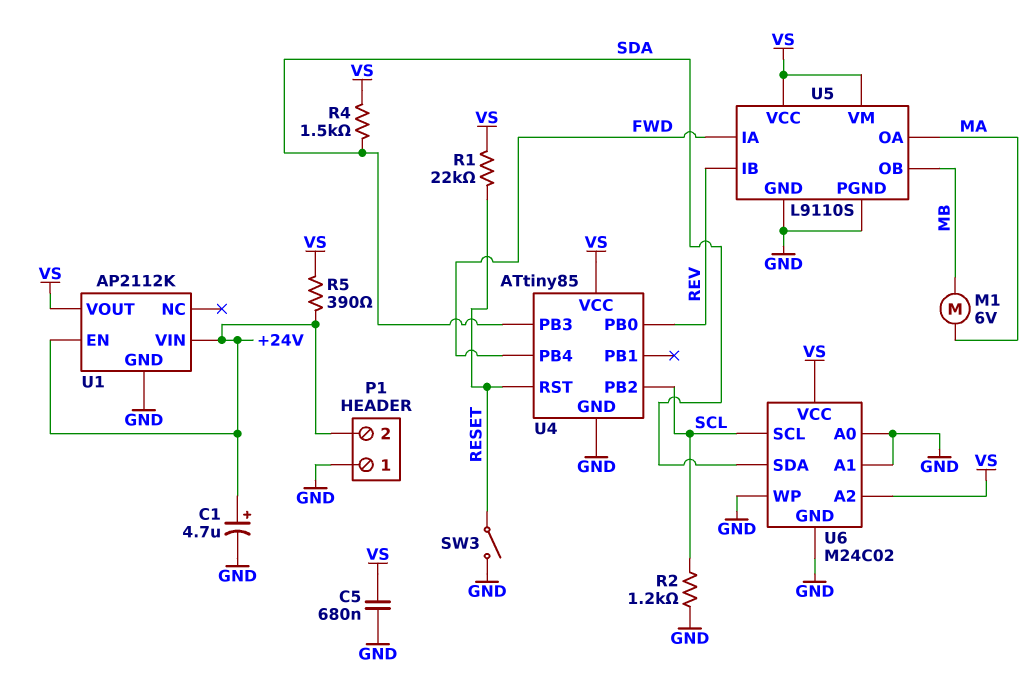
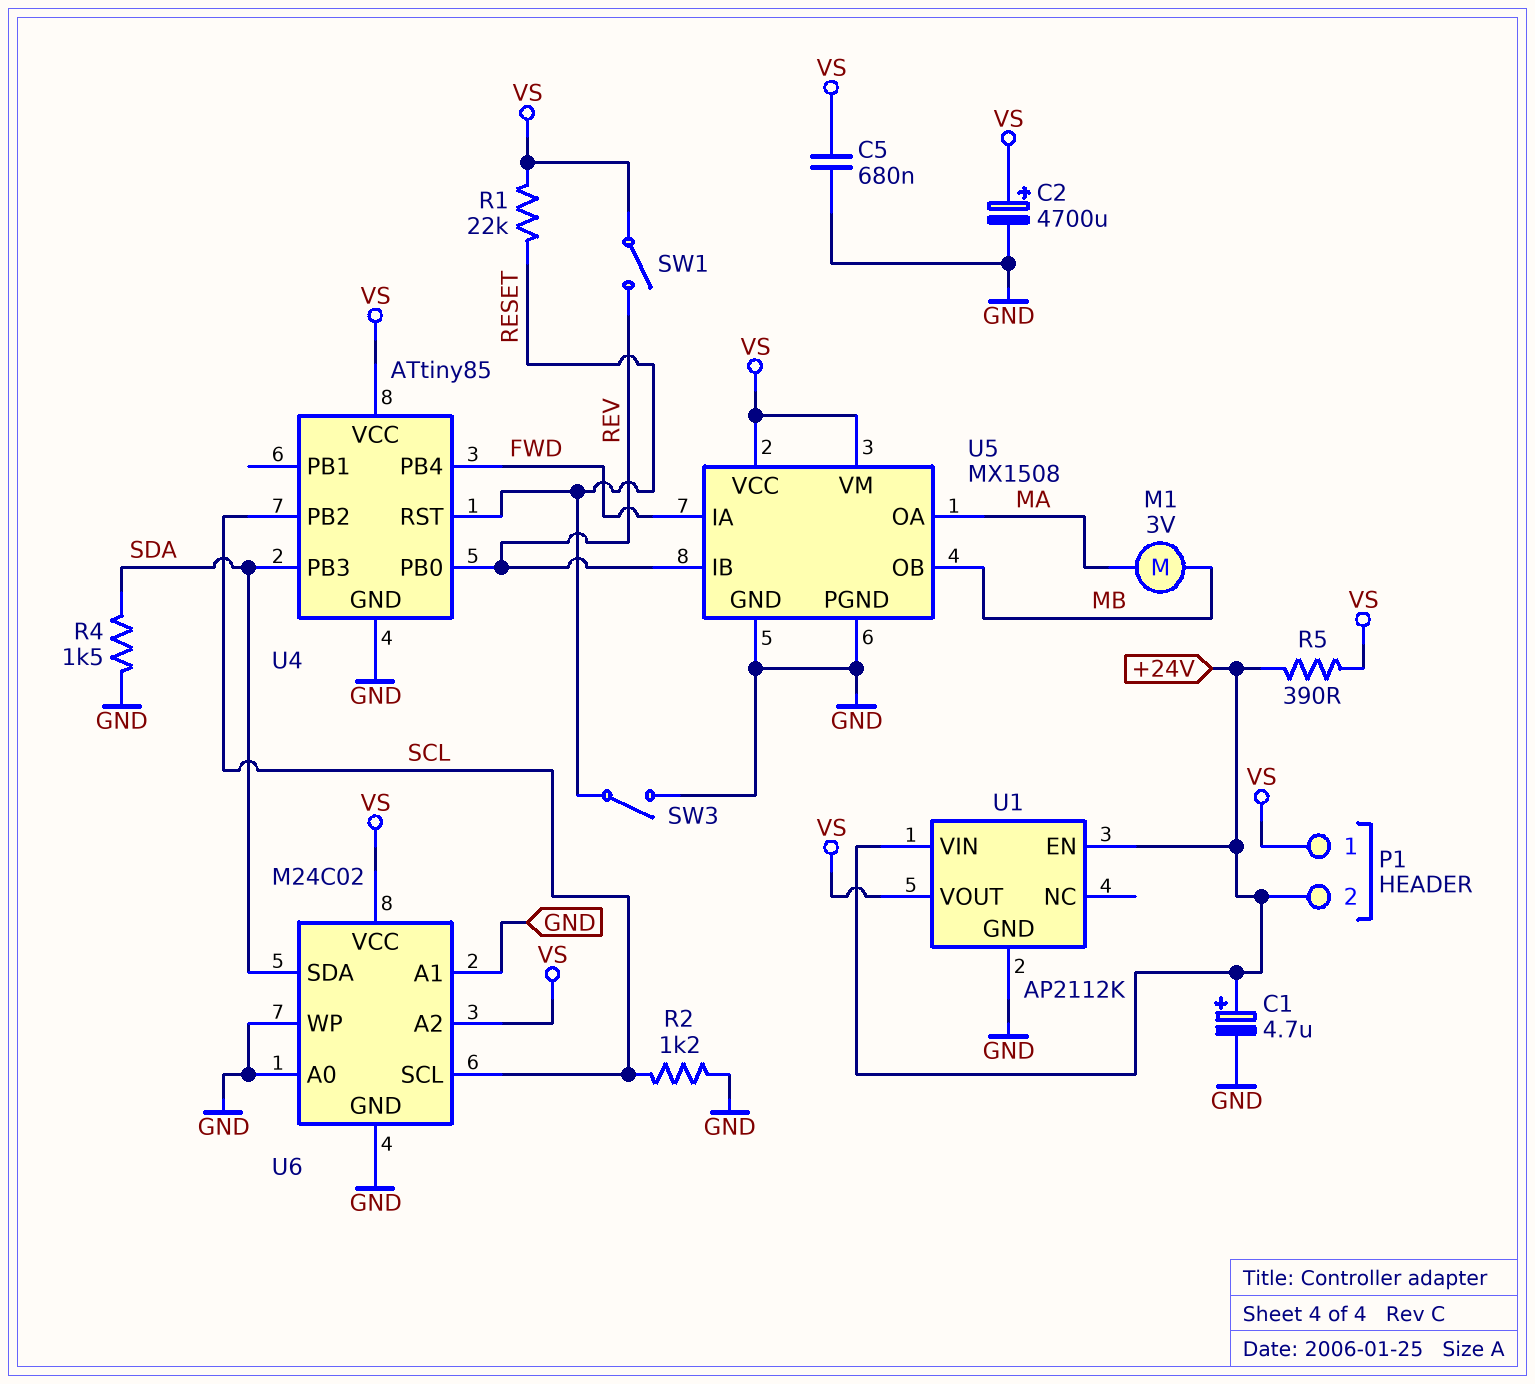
C2: none -> 4700uF (plus VS, minus GND)
M1: motor 6V (MA, MB) -> motor 3V (MA, MB)
P1 pin 1: GND -> VS
R4: 1.5k (SDA, VS) -> 1.5k (GND, SDA)
SW1: none -> switch (REV, VS)
U5: L9110S -> MX1508

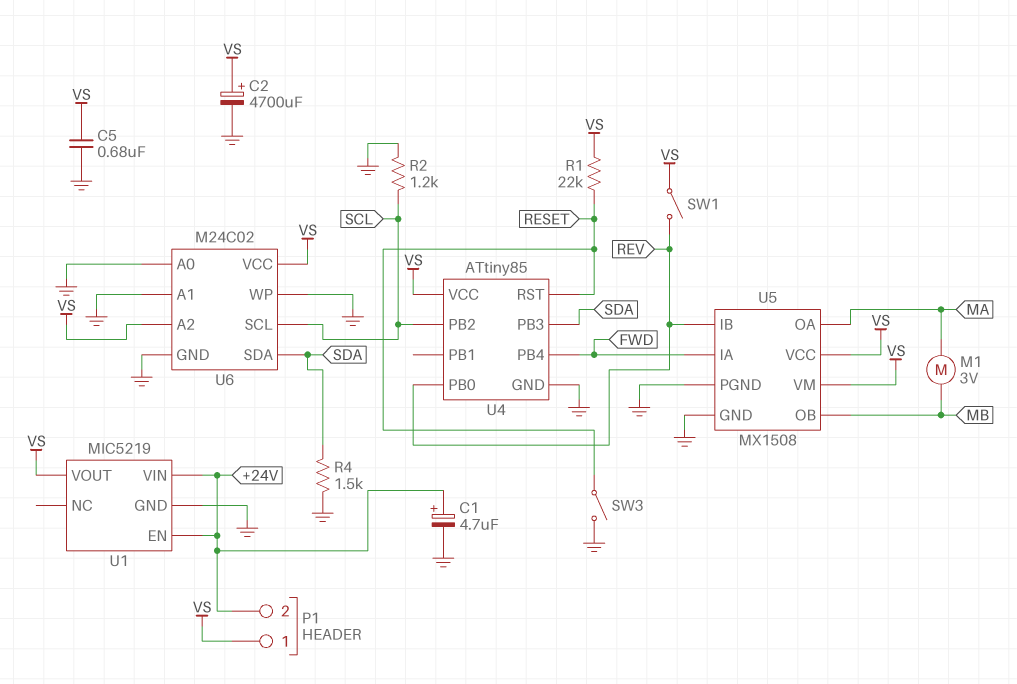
R5: 390 (+24V, VS) -> none
U1: AP2112K -> MIC5219

